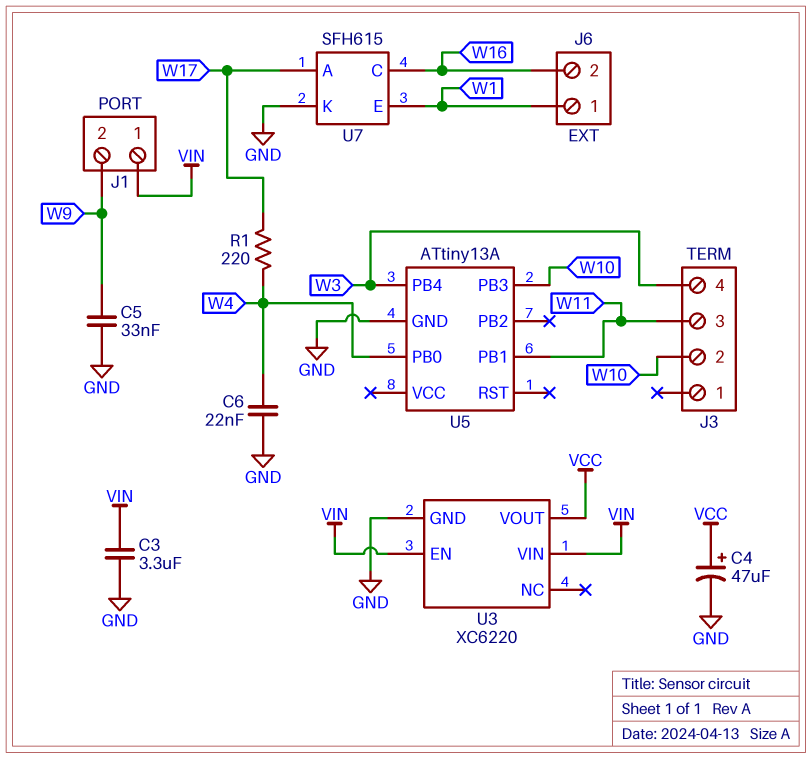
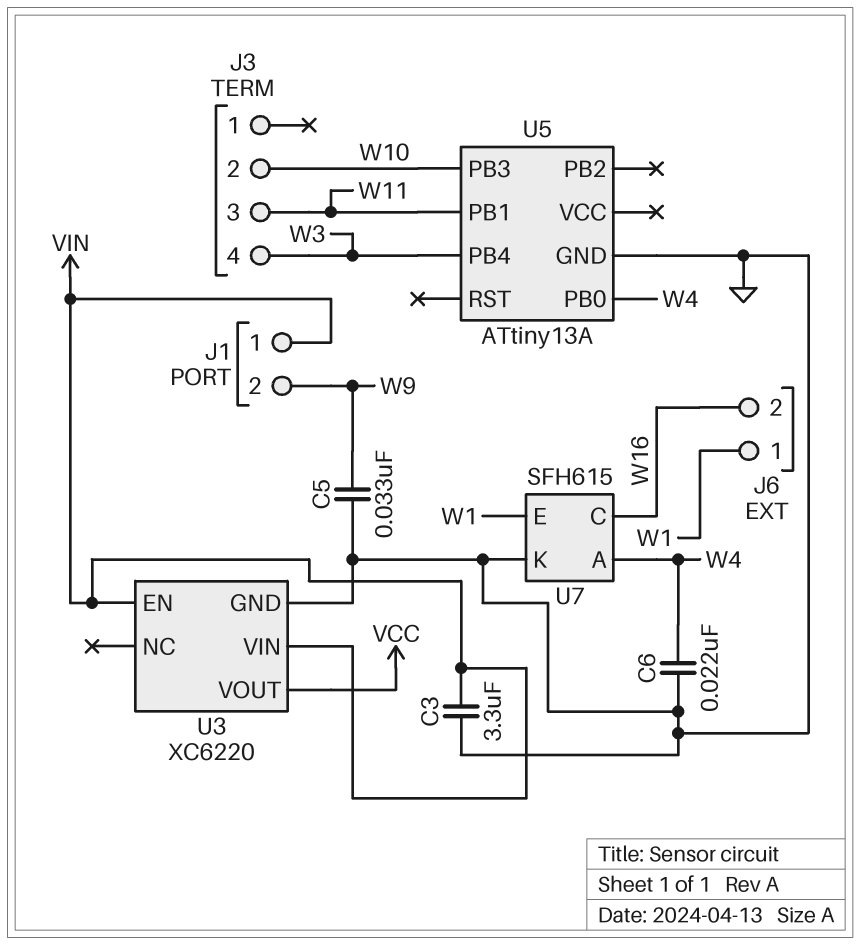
C4: 47uF (plus VCC, minus GND) -> none
R1: 220 (W4, W17) -> none
U7 pin A: W17 -> W4

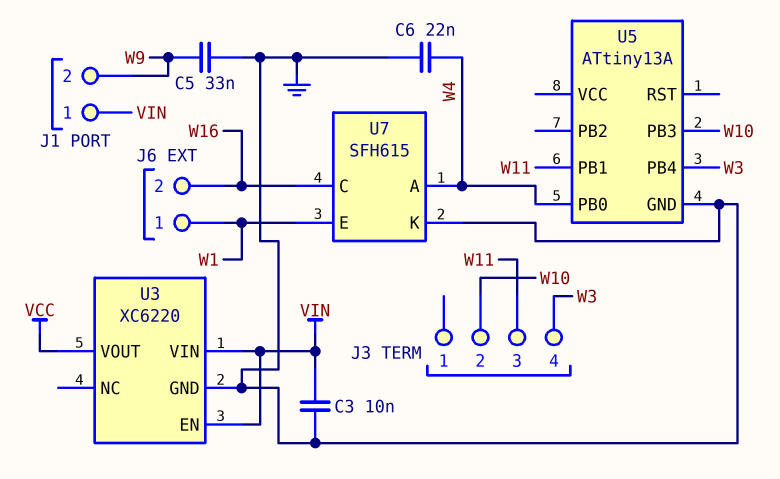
C3: 3.3uF (GND, VIN) -> 10nF (GND, VIN)

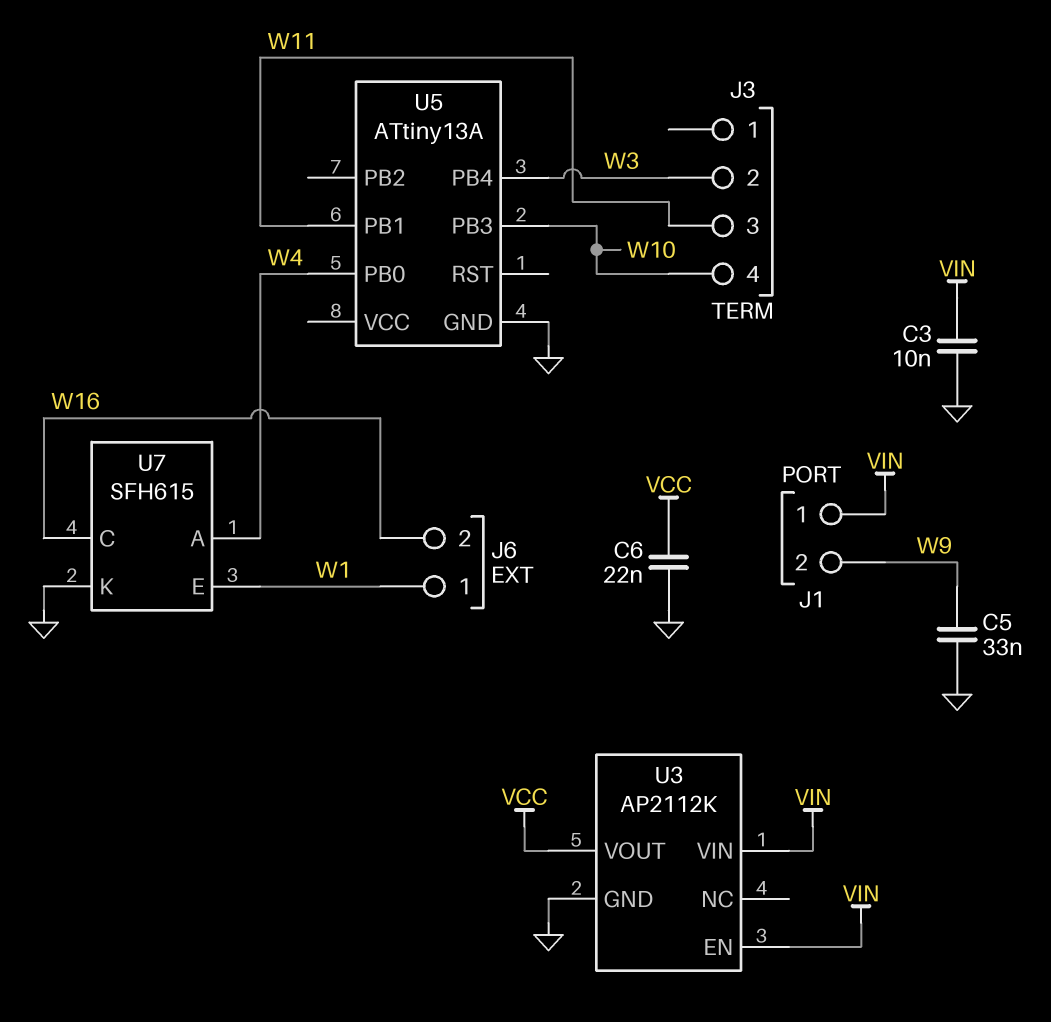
C6: 22nF (GND, W4) -> 22nF (GND, VCC)
J3 pin 2: W10 -> W3
J3 pin 4: W3 -> W10
U3: XC6220 -> AP2112K

